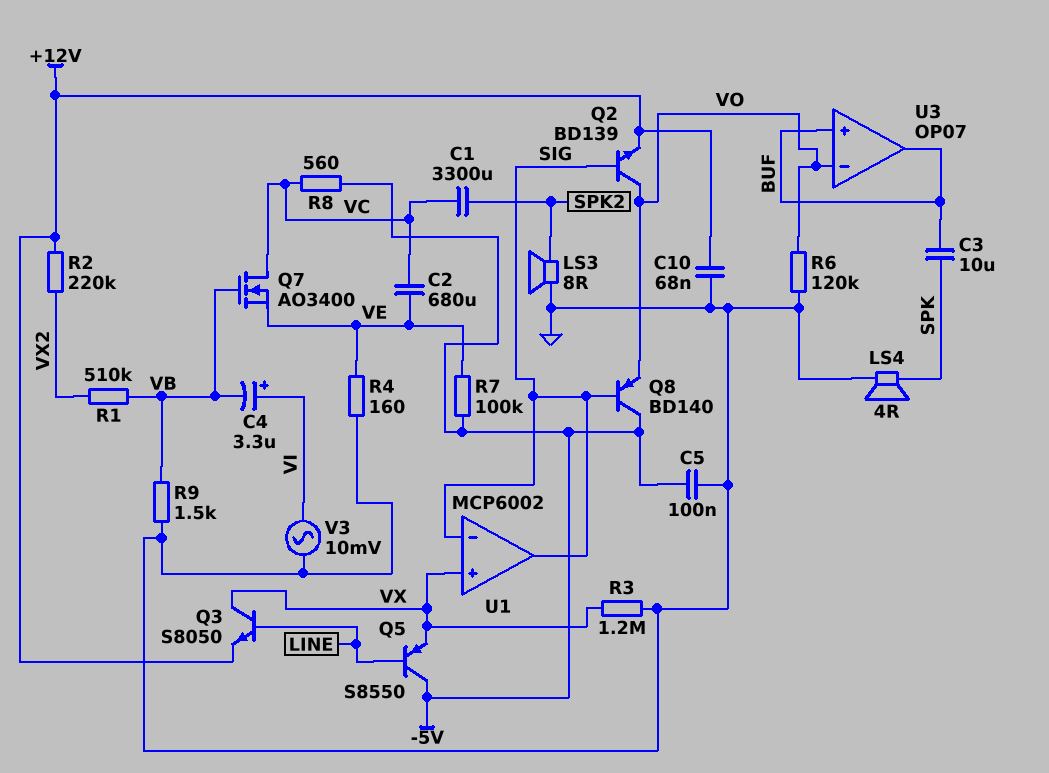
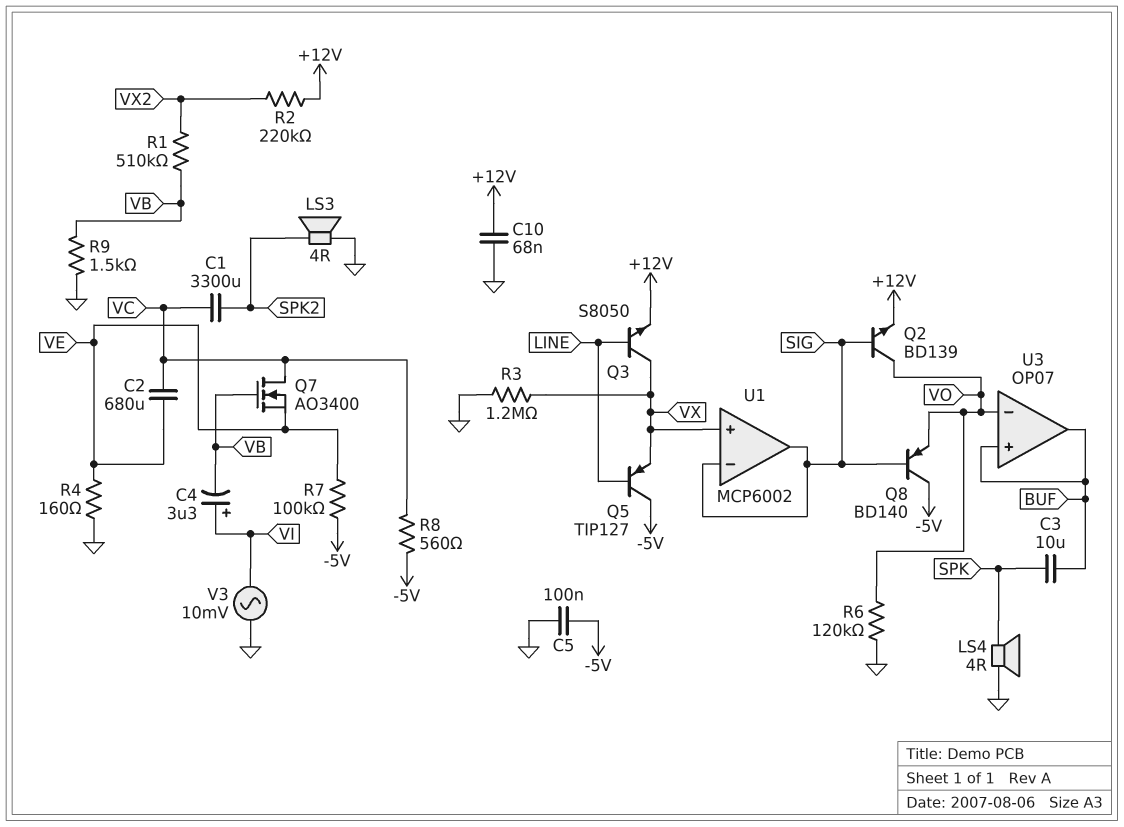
LS3: speaker 8R (GND, SPK2) -> speaker 4R (GND, SPK2)
Q5: PNP S8550 (B LINE, C -5V, E VX) -> PNP TIP127 (B LINE, C -5V, E VX)

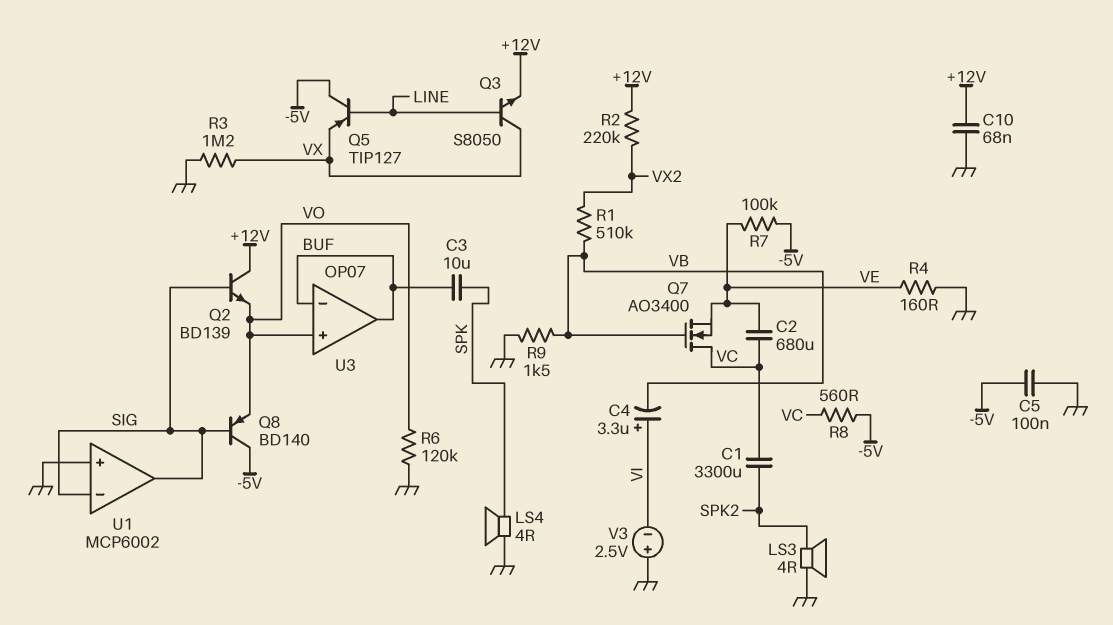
Q2: NPN BD139 (B SIG, C VO, E +12V) -> NPN BD139 (B SIG, C +12V, E VO)
U1 pin in+: VX -> GND
U3 pin in+: BUF -> VO
U3 pin in-: VO -> BUF
V3: AC 10mV (GND, VI) -> 2.5V (plus GND, minus VI)

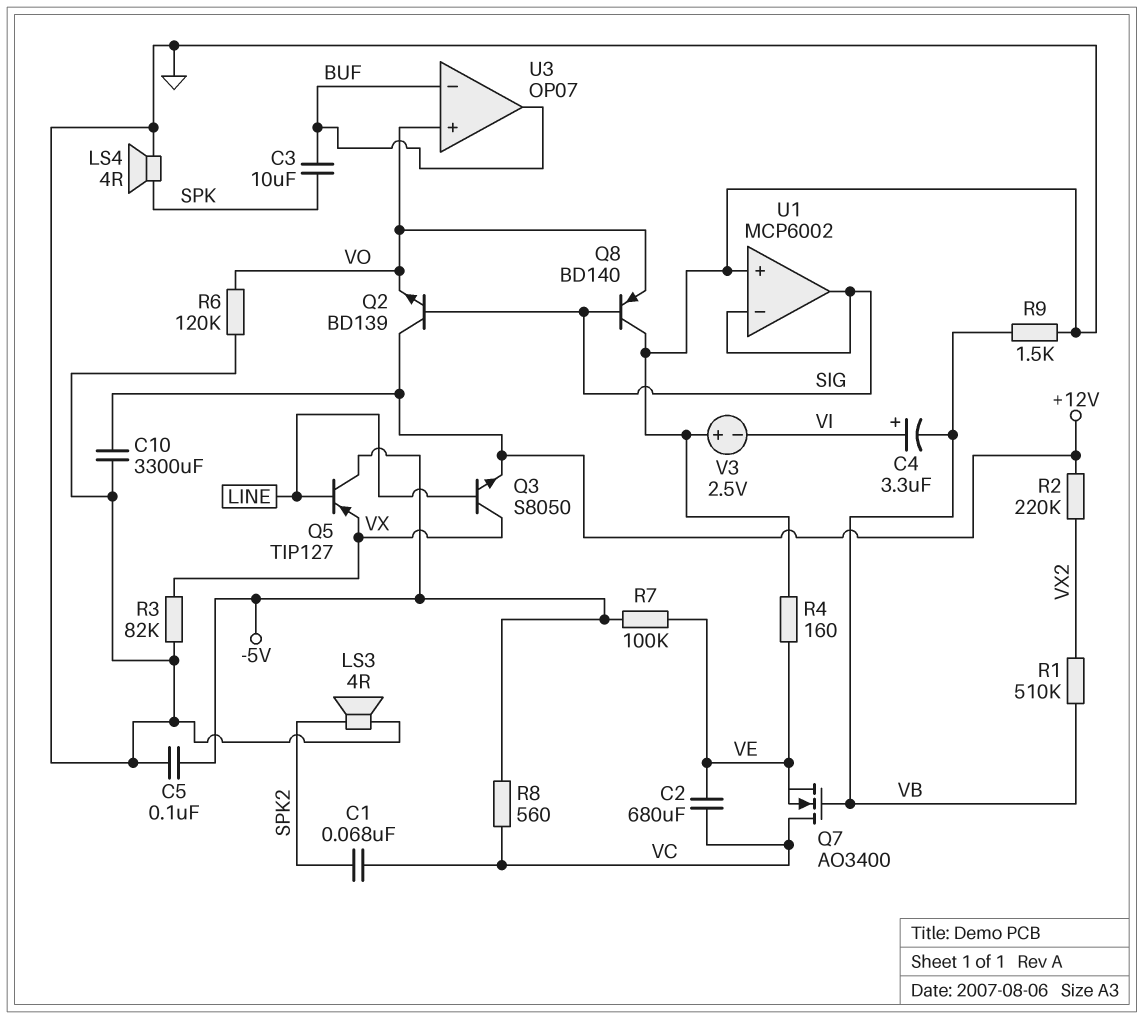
C1: 3300uF (SPK2, VC) -> 68nF (SPK2, VC)
C10: 68nF (+12V, GND) -> 3300uF (+12V, GND)
Q8: PNP BD140 (B SIG, C -5V, E VO) -> PNP BD140 (B SIG, C GND, E VO)
R3: 1.2M (GND, VX) -> 82k (GND, VX)

